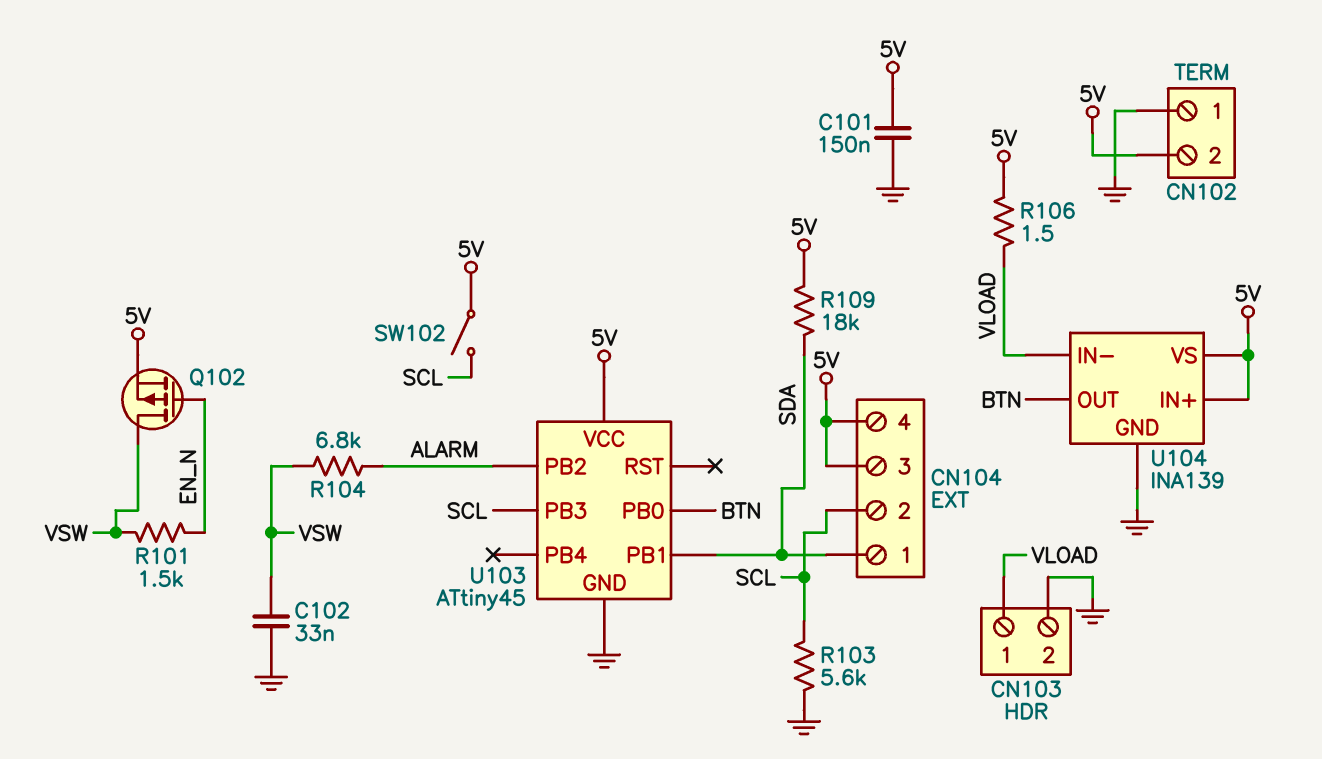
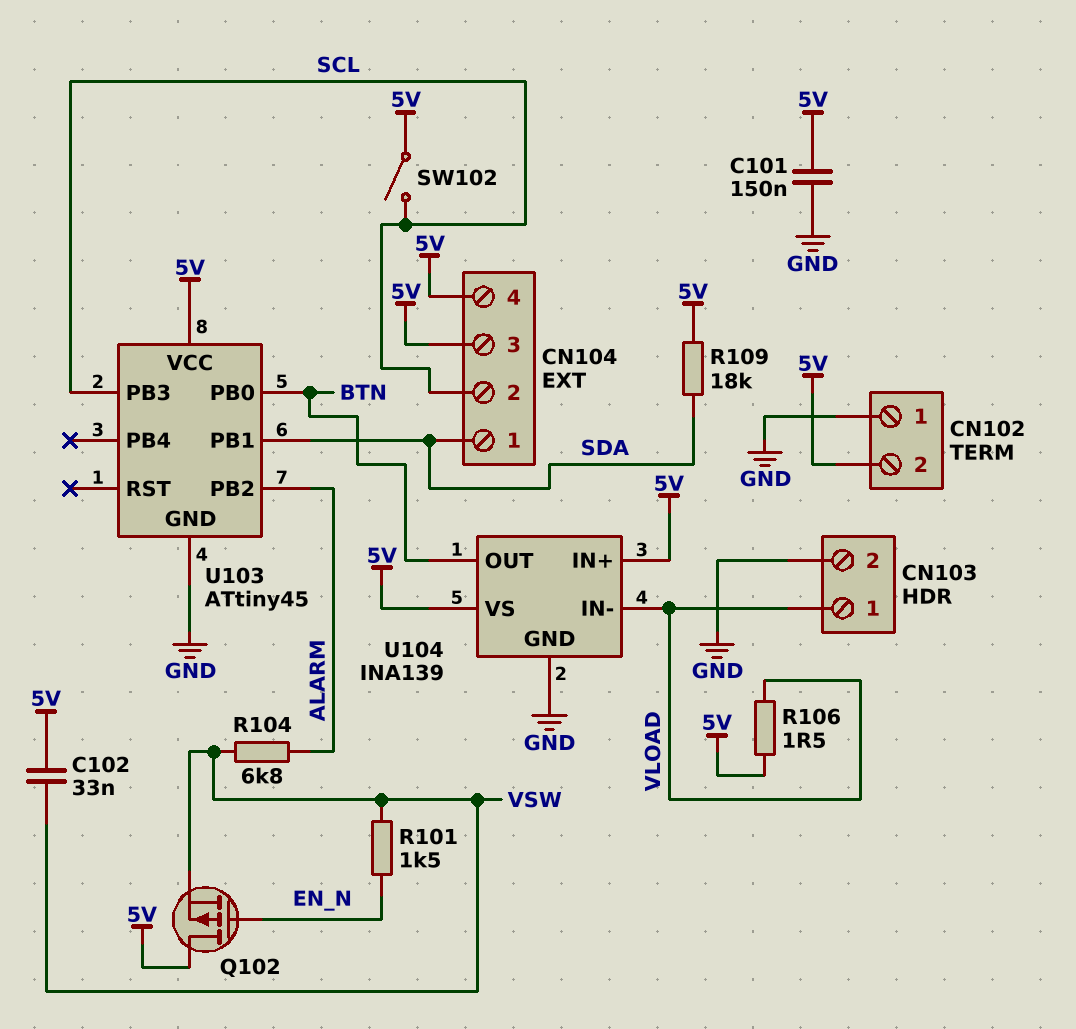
C102: 33nF (GND, VSW) -> 33nF (5V, VSW)
Q102: PMOS (G EN_N, D VSW, S 5V) -> PMOS (G EN_N, D 5V, S VSW)
R103: 5.6k (GND, SCL) -> none

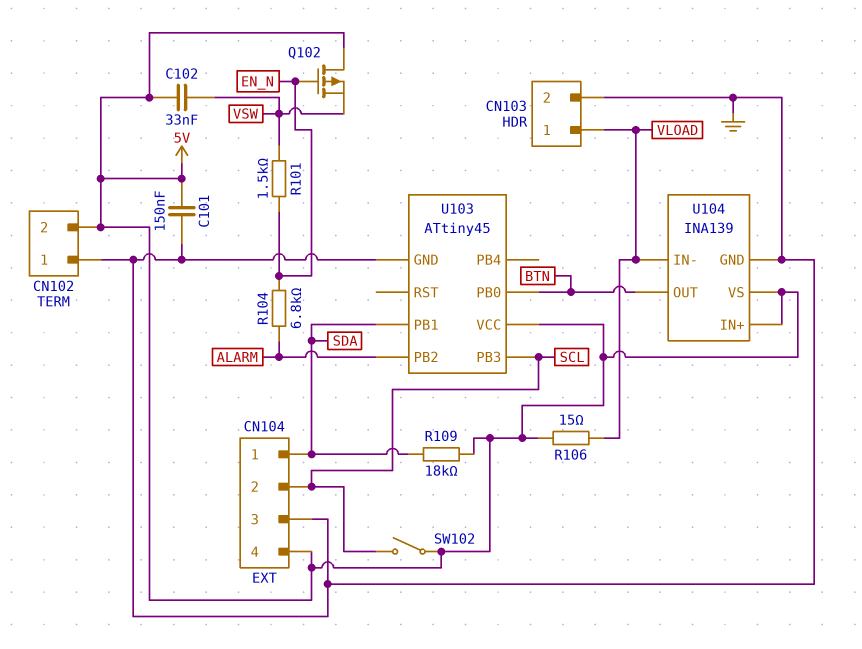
CN104 pin 3: 5V -> GND
R104: 6.8k (ALARM, VSW) -> 6.8k (ALARM, EN_N)
R106: 1.5 (5V, VLOAD) -> 15 (5V, VLOAD)

